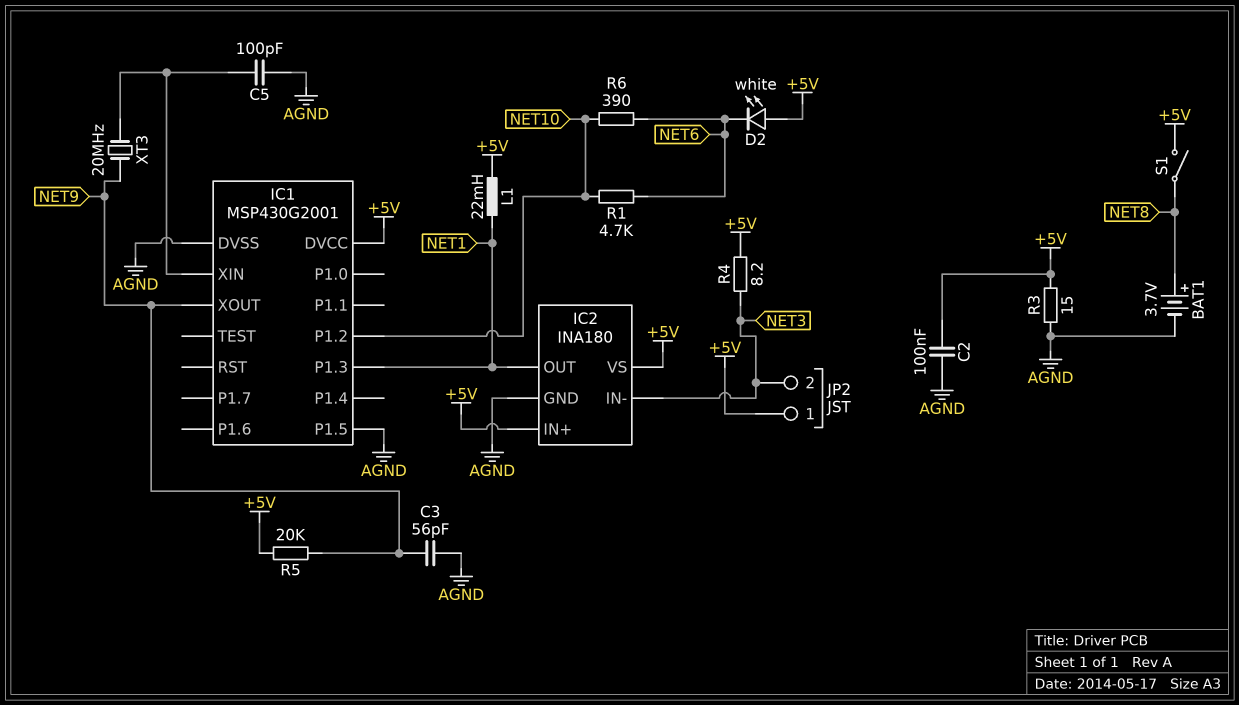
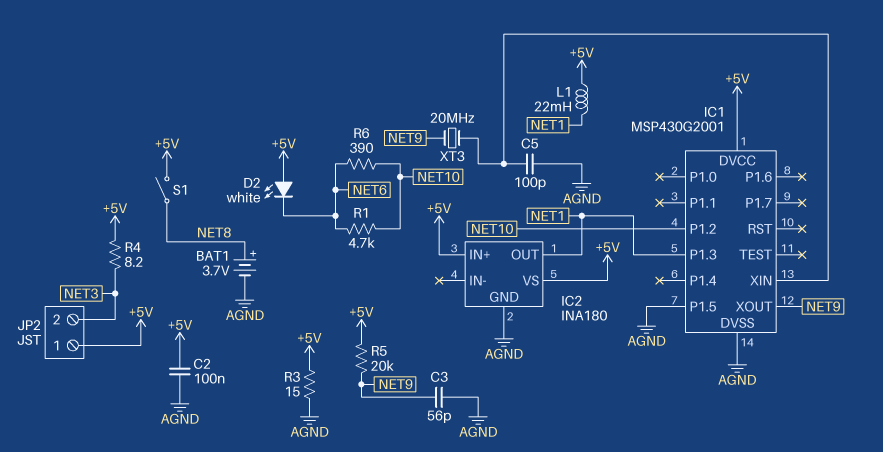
IC2 pin IN-: NET3 -> none

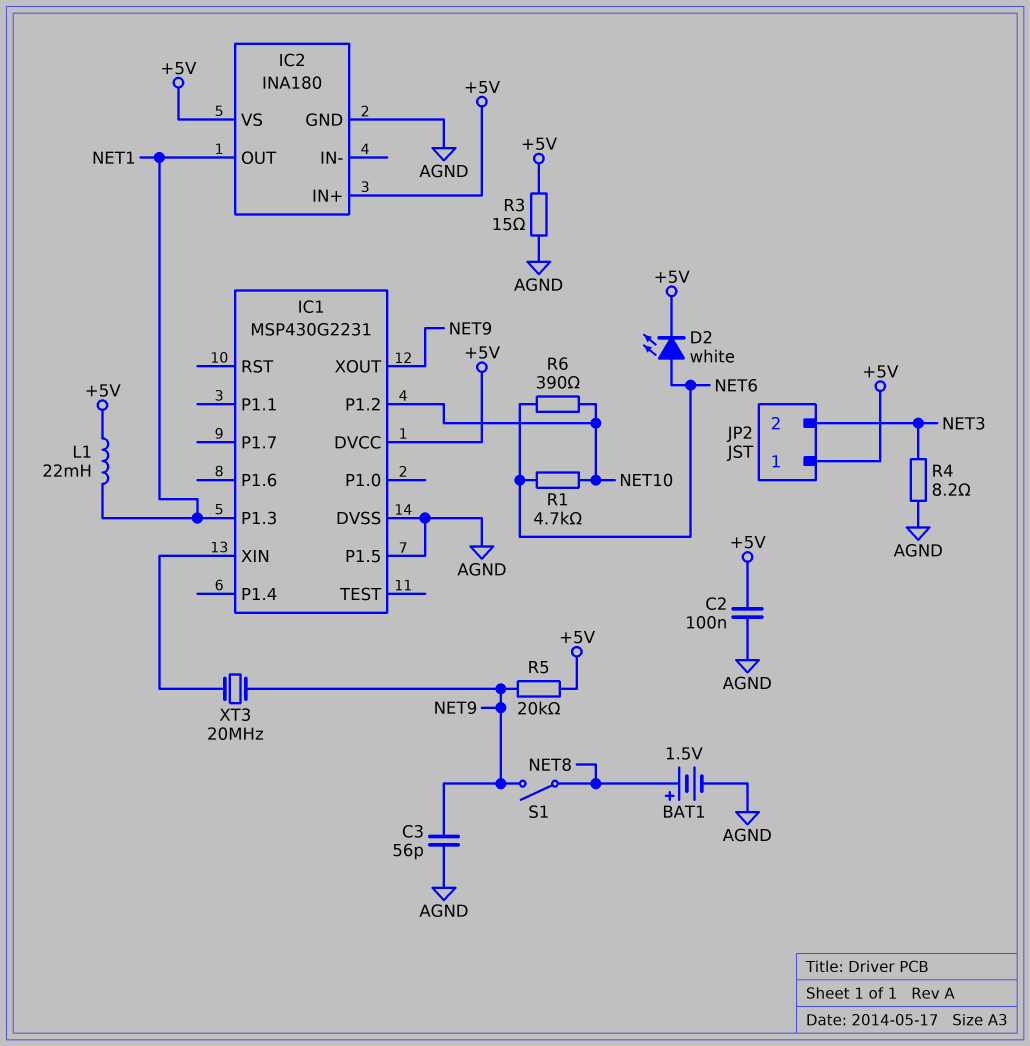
BAT1: 3.7V (plus NET8, minus AGND) -> 1.5V (plus NET8, minus AGND)
C5: 100pF (AGND, IC1/XIN) -> none
D2: LED white (A +5V, K NET6) -> LED white (A NET6, K +5V)
IC1: MSP430G2001 -> MSP430G2231
R4: 8.2 (+5V, NET3) -> 8.2 (AGND, NET3)
S1: switch (+5V, NET8) -> switch (NET8, NET9)

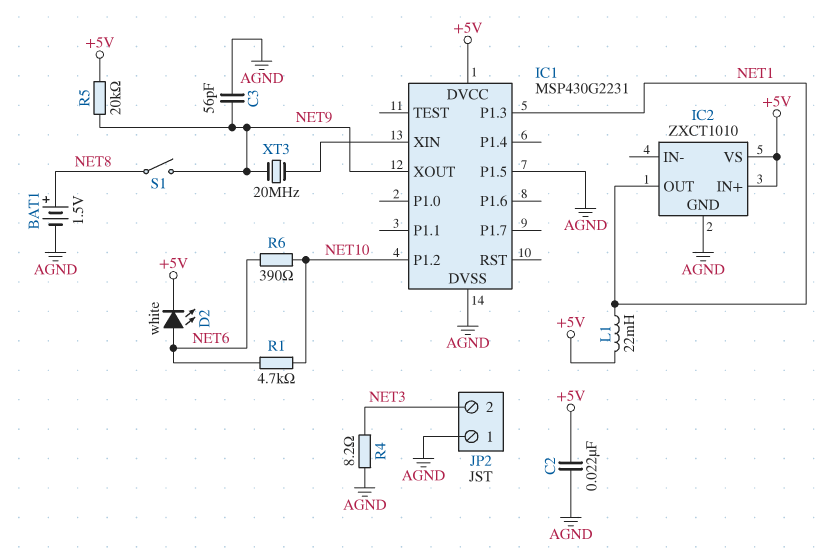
C2: 100nF (+5V, AGND) -> 22nF (+5V, AGND)
IC2: INA180 -> ZXCT1010
JP2 pin 1: +5V -> AGND
R3: 15 (+5V, AGND) -> none

